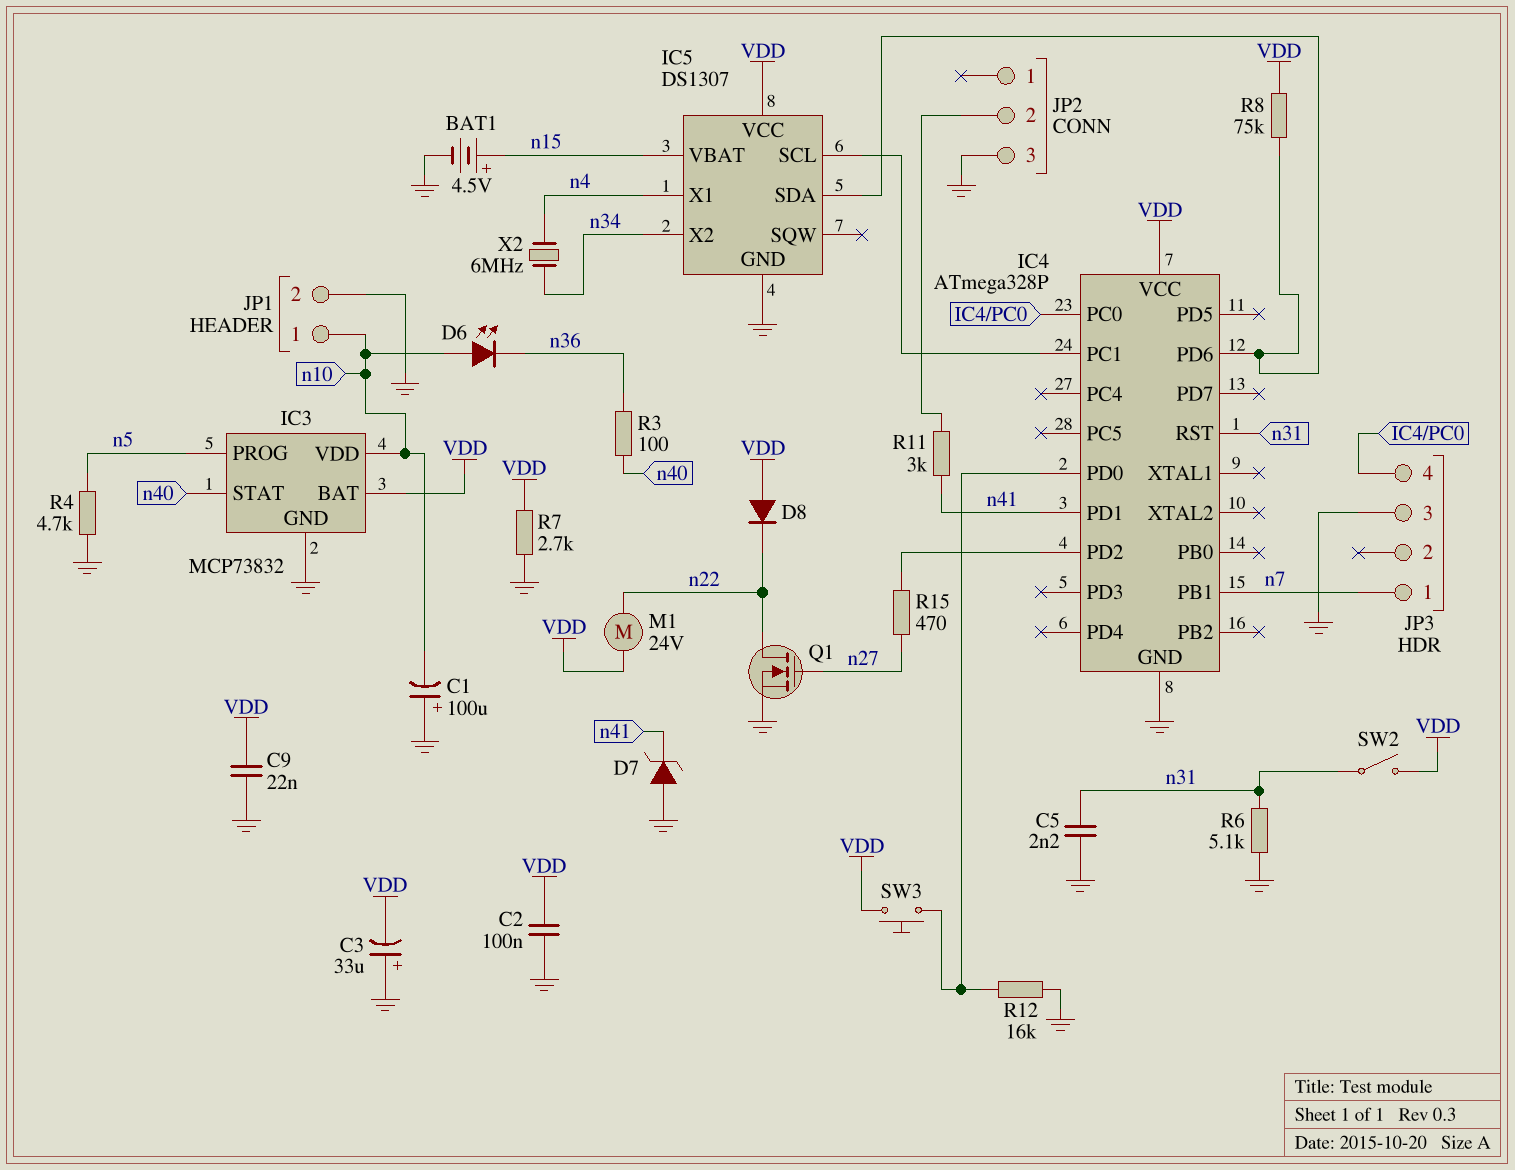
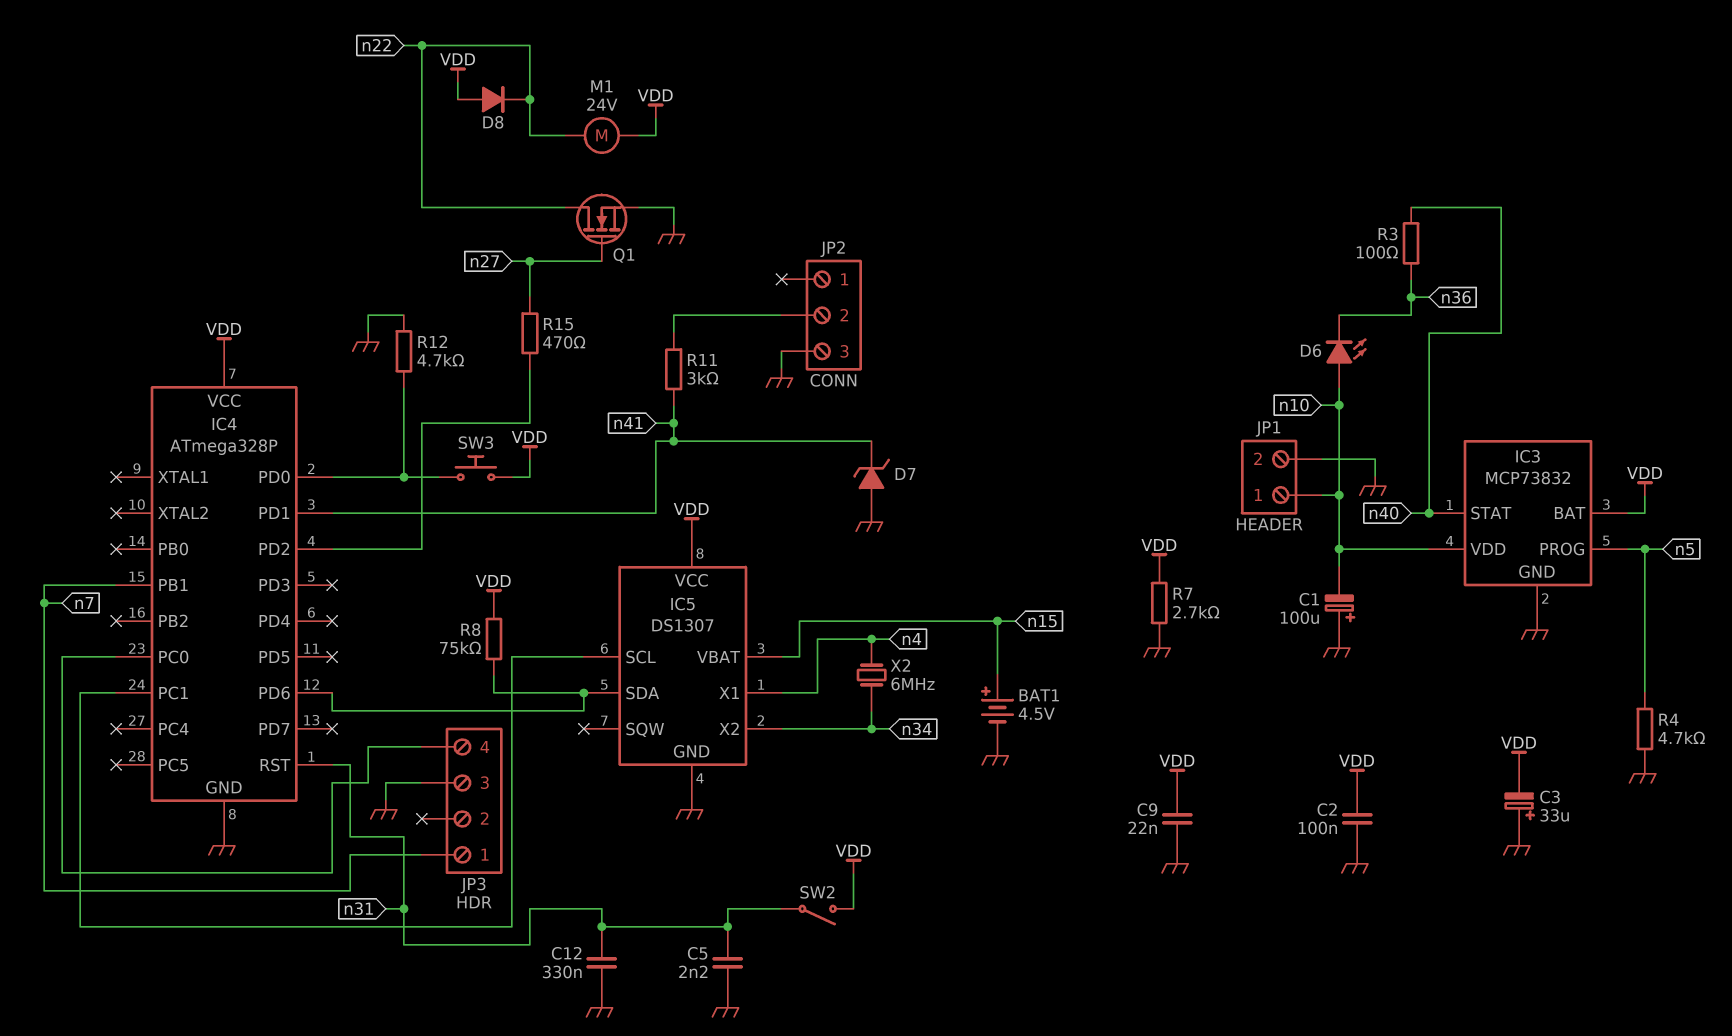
C12: none -> 330nF (GND, n31)
R6: 5.1k (GND, n31) -> none
R12: 16k (GND, IC4/PD0) -> 4.7k (GND, IC4/PD0)

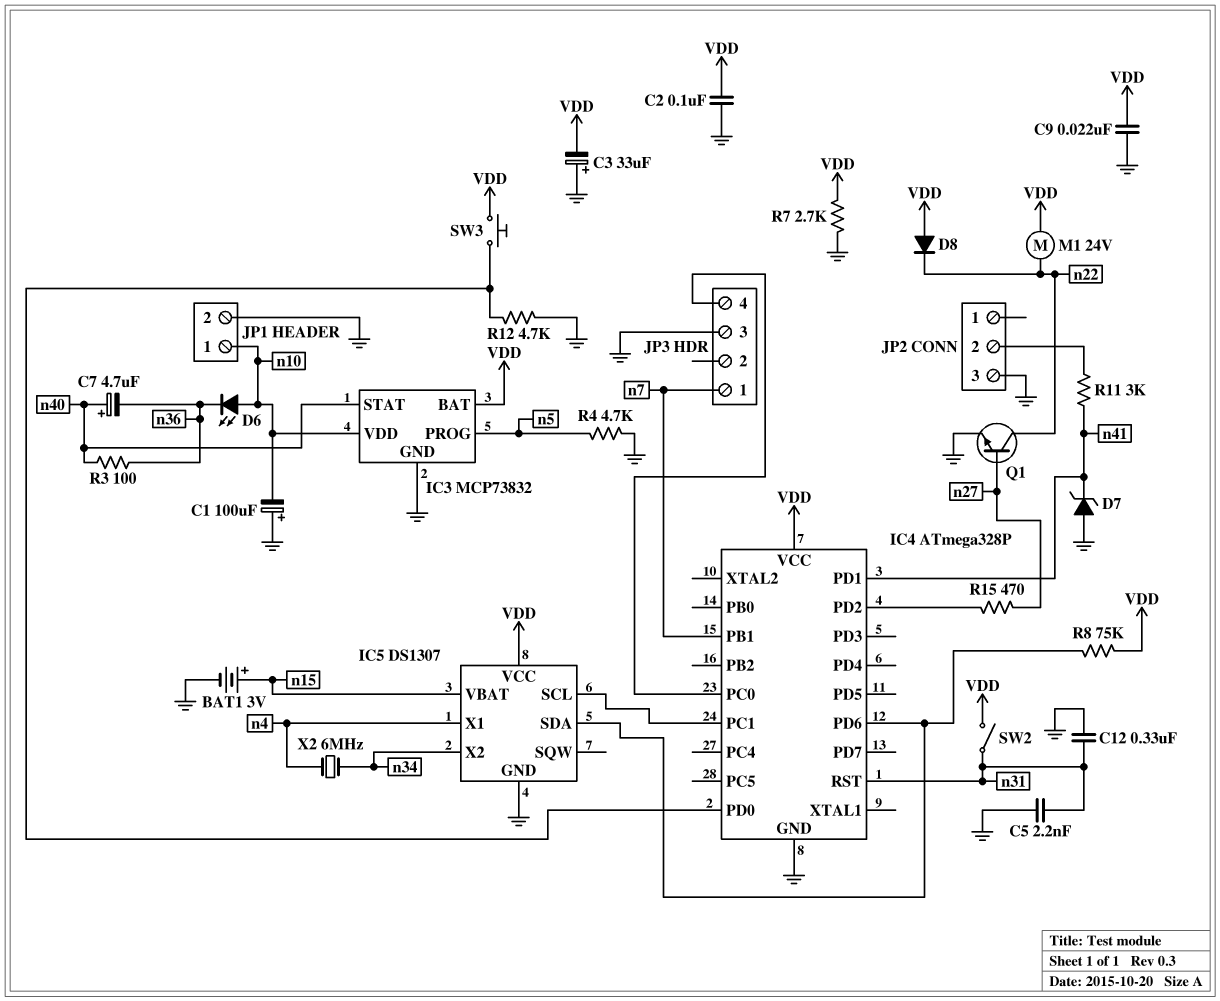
BAT1: 4.5V (plus n15, minus GND) -> 3V (plus n15, minus GND)
C7: none -> 4.7uF (plus n40, minus n36)
Q1: NMOS (G n27, D n22, S GND) -> NPN (B n27, C n22, E GND)

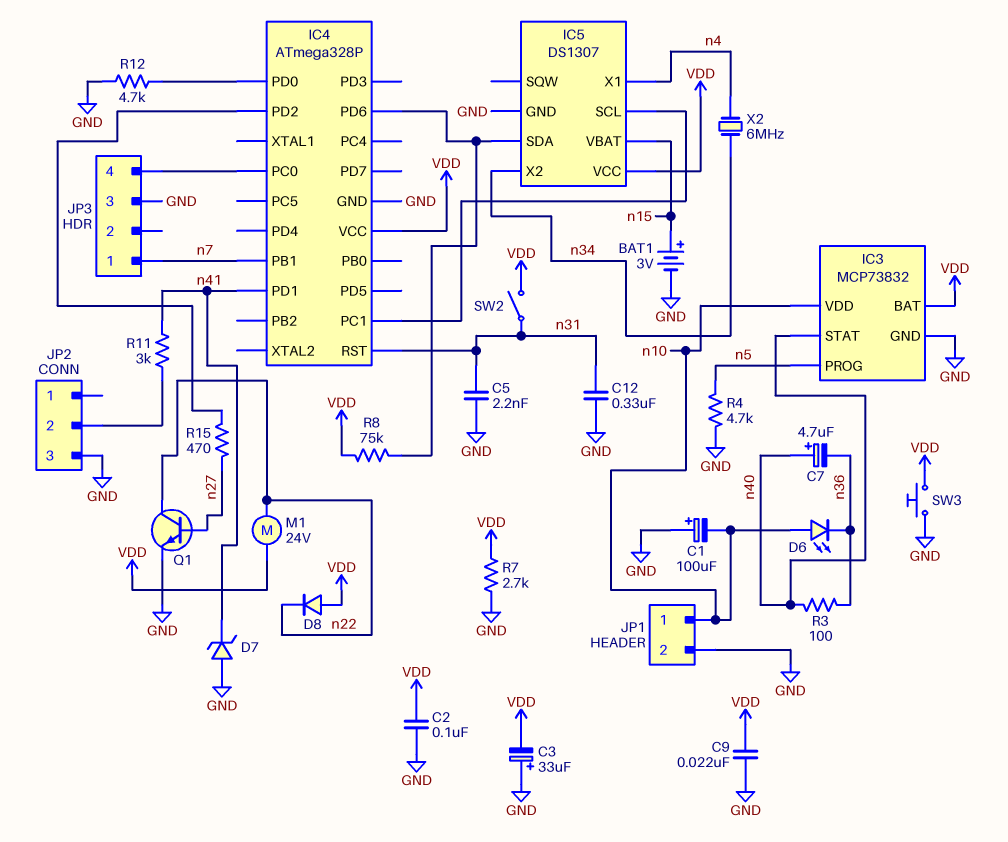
SW3: button (IC4/PD0, VDD) -> button (GND, VDD)

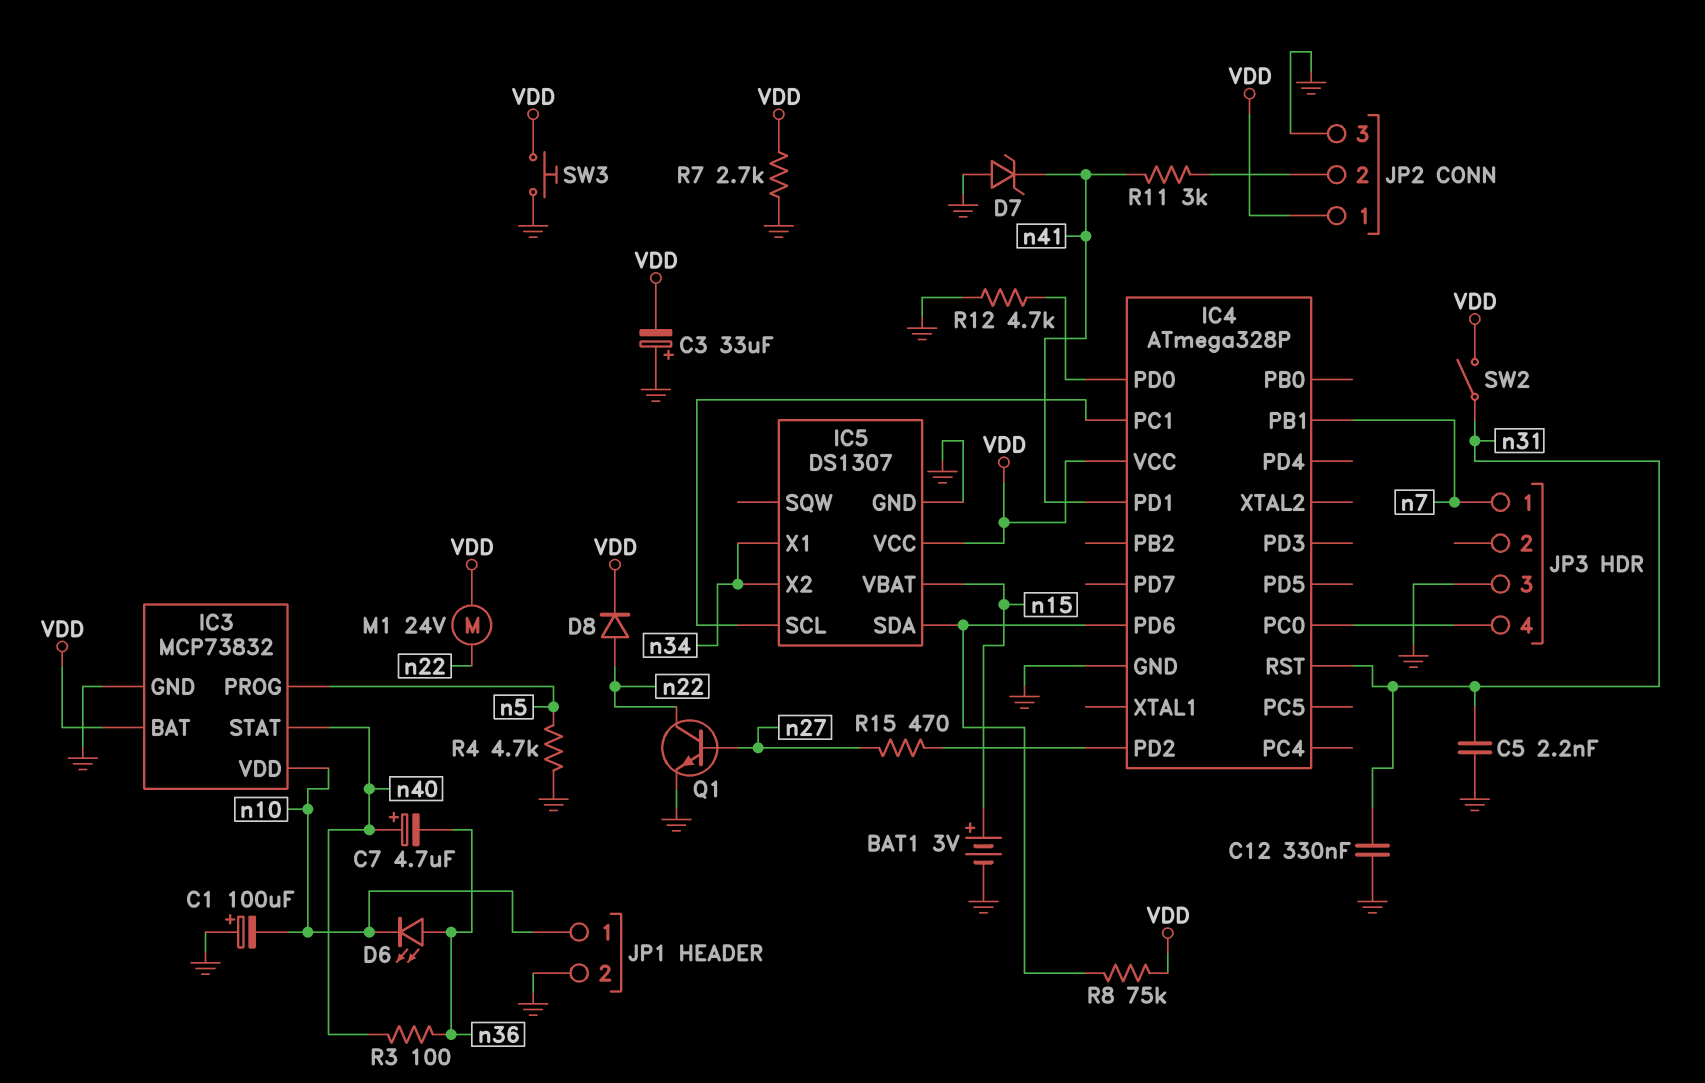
C2: 100nF (GND, VDD) -> none
C9: 22nF (GND, VDD) -> none
D6: LED (A n10, K n36) -> LED (A n36, K n10)
D8: diode (A VDD, K n22) -> diode (A n22, K VDD)
IC5 pin X1: n4 -> n34
JP2 pin 1: none -> VDD
X2: 6MHz (n4, n34) -> none

